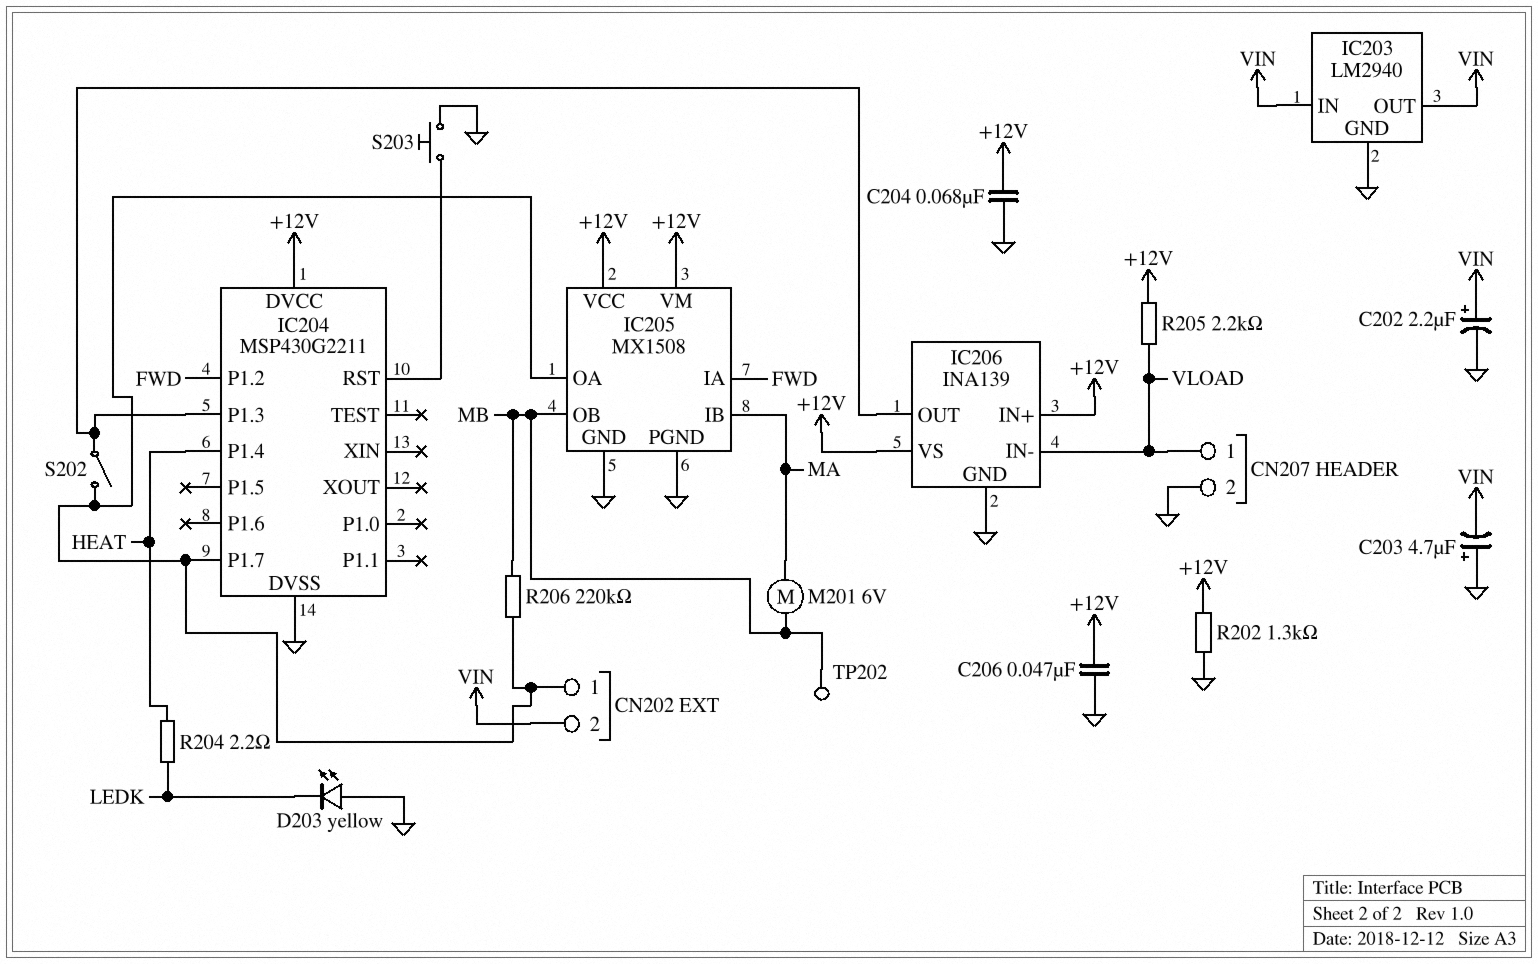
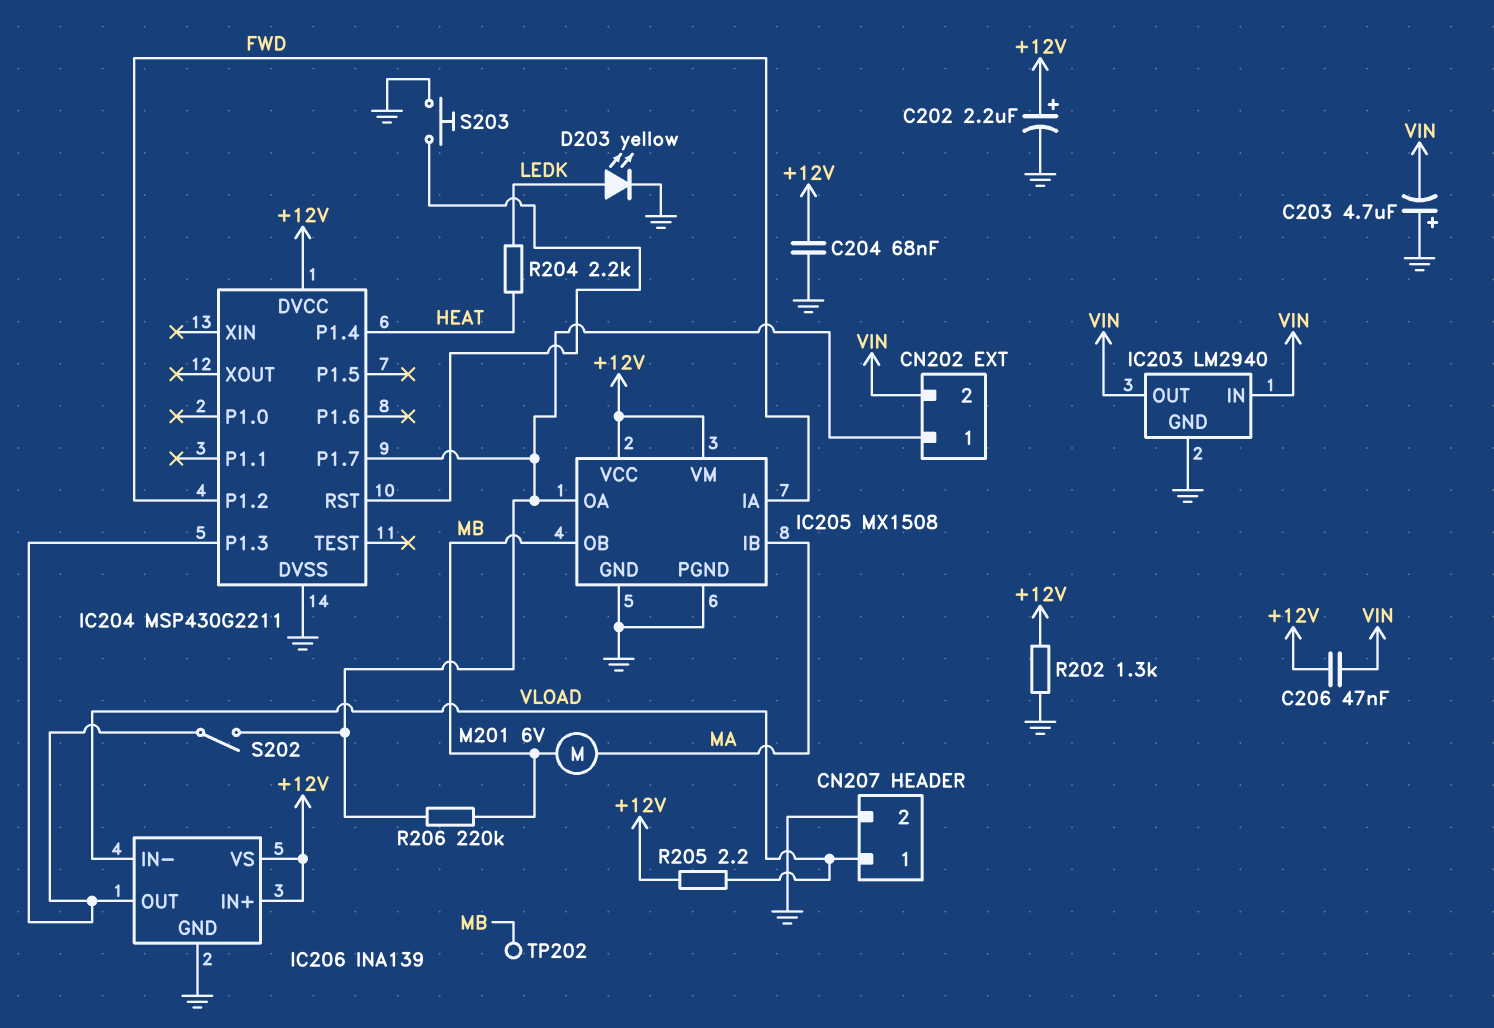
C202: 2.2uF (plus VIN, minus GND) -> 2.2uF (plus +12V, minus GND)
C206: 47nF (+12V, GND) -> 47nF (+12V, VIN)
D203: LED yellow (A GND, K LEDK) -> LED yellow (A LEDK, K GND)
R204: 2.2 (HEAT, LEDK) -> 2.2k (HEAT, LEDK)
R205: 2.2k (+12V, VLOAD) -> 2.2 (+12V, VLOAD)

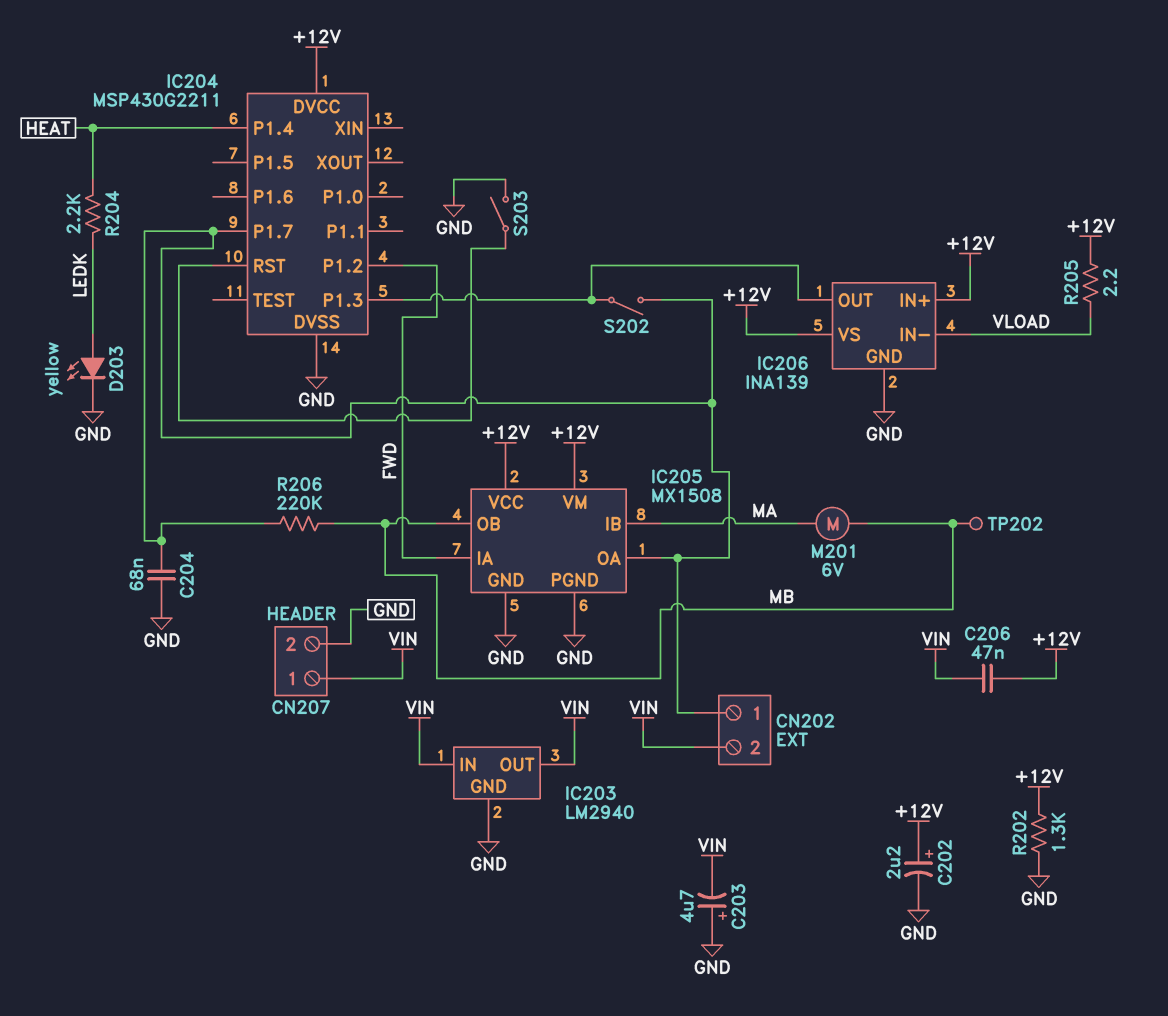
C204: 68nF (+12V, GND) -> 68nF (CN202/1, GND)
CN207 pin 1: VLOAD -> VIN
S203: button (GND, IC204/RST) -> switch (GND, IC204/RST)

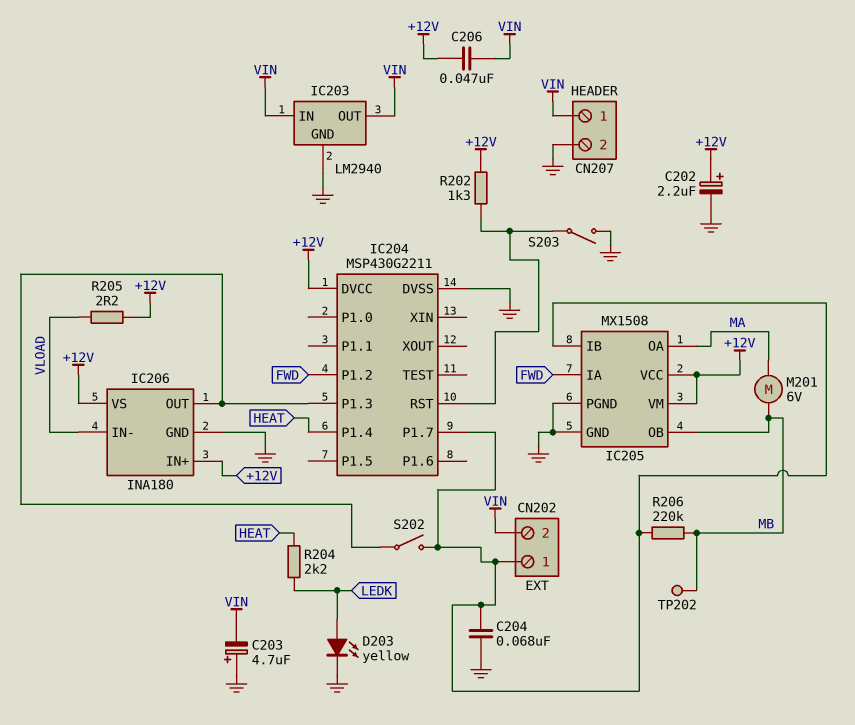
IC205 pin IB: MA -> CN202/1
IC205 pin OA: CN202/1 -> MA
IC206: INA139 -> INA180
R202: 1.3k (+12V, GND) -> 1.3k (+12V, IC204/RST)

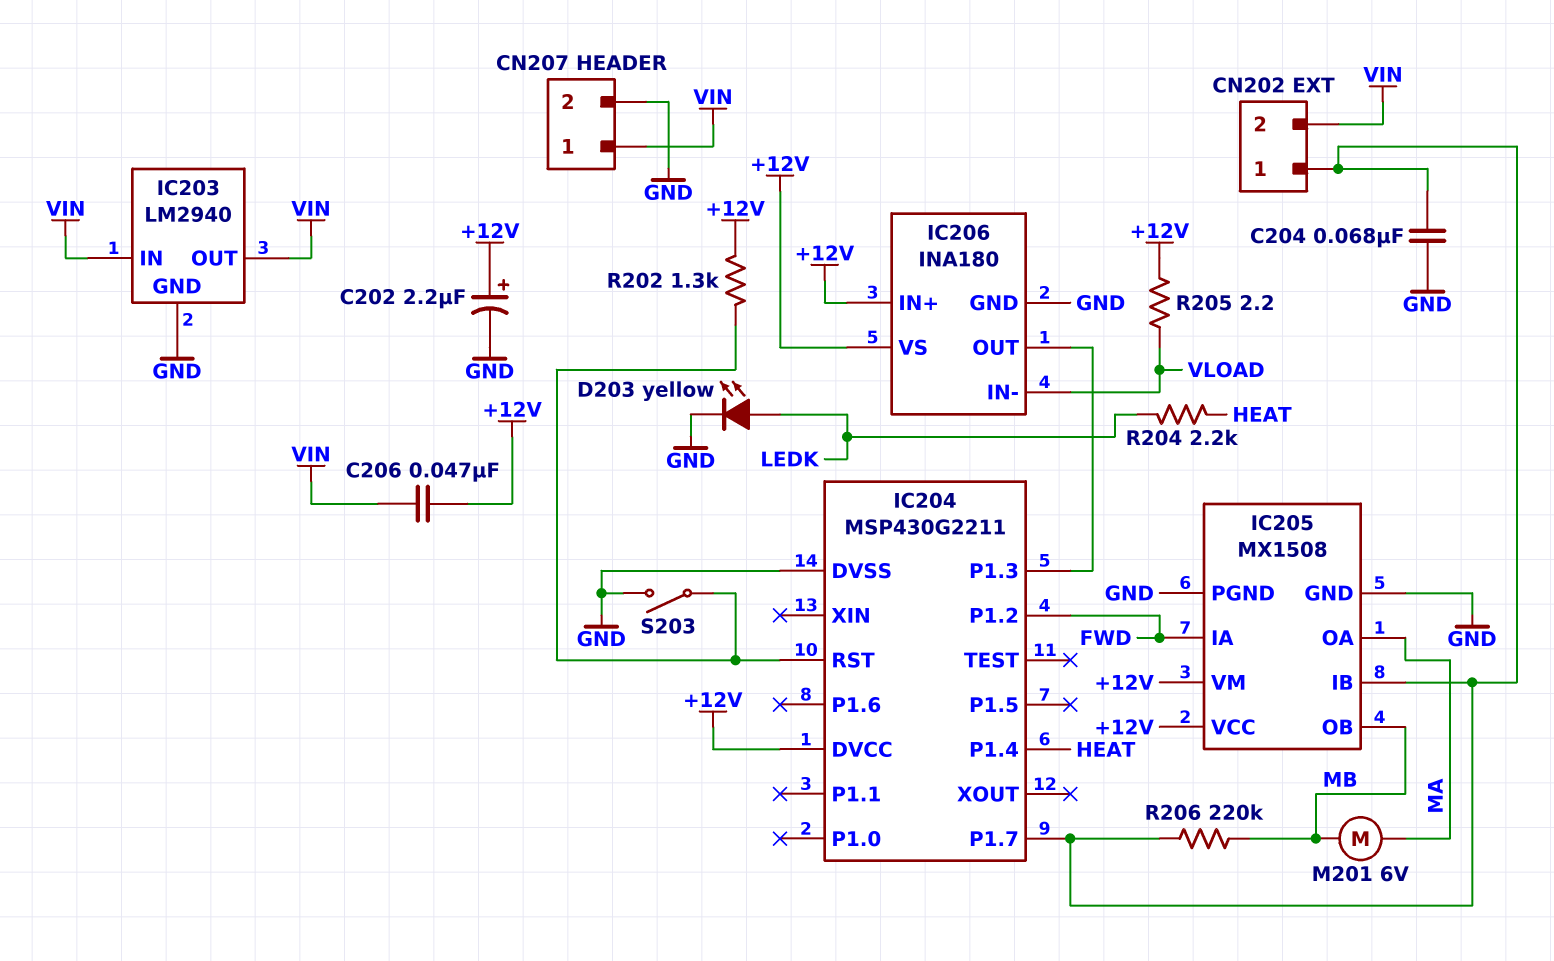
C203: 4.7uF (plus GND, minus VIN) -> none
S202: switch (CN202/1, IC204/P1.3) -> none
TP202: test point (MB) -> none

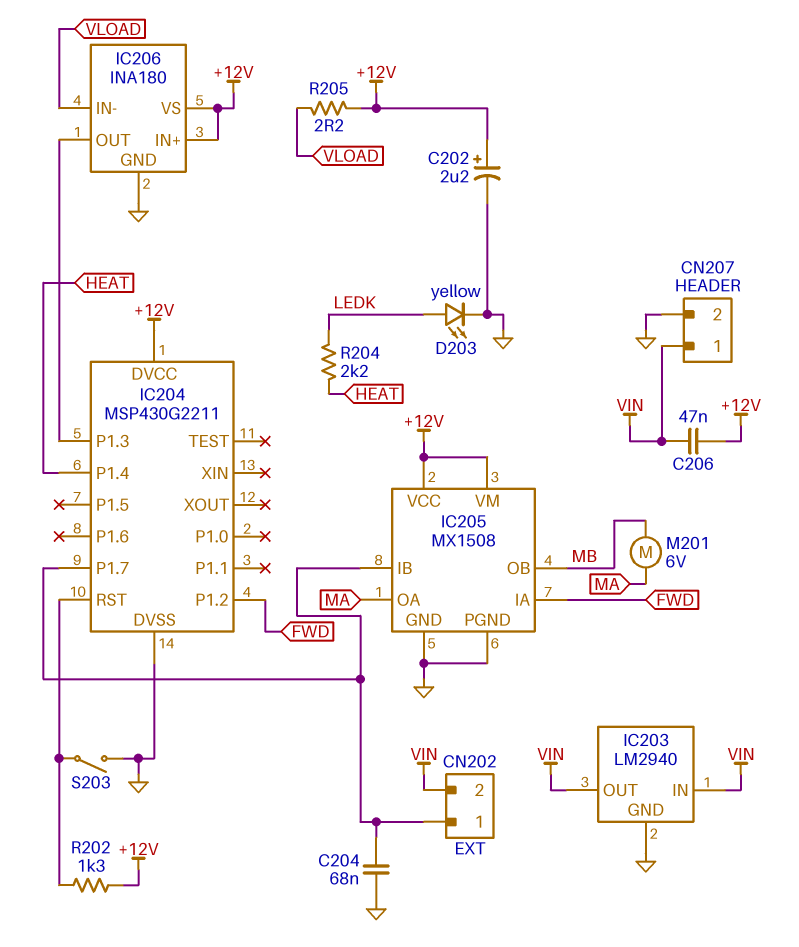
R206: 220k (CN202/1, MB) -> none

